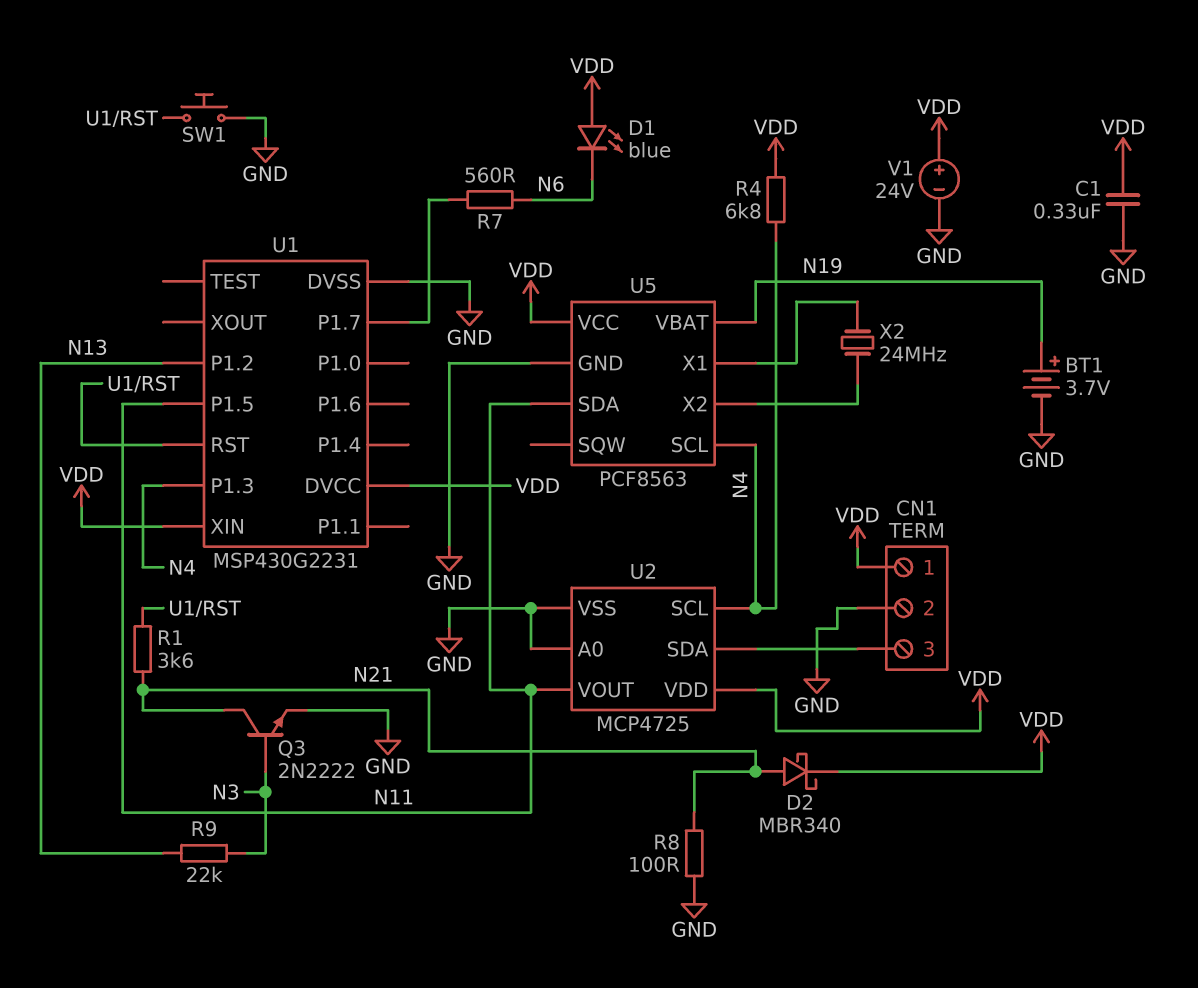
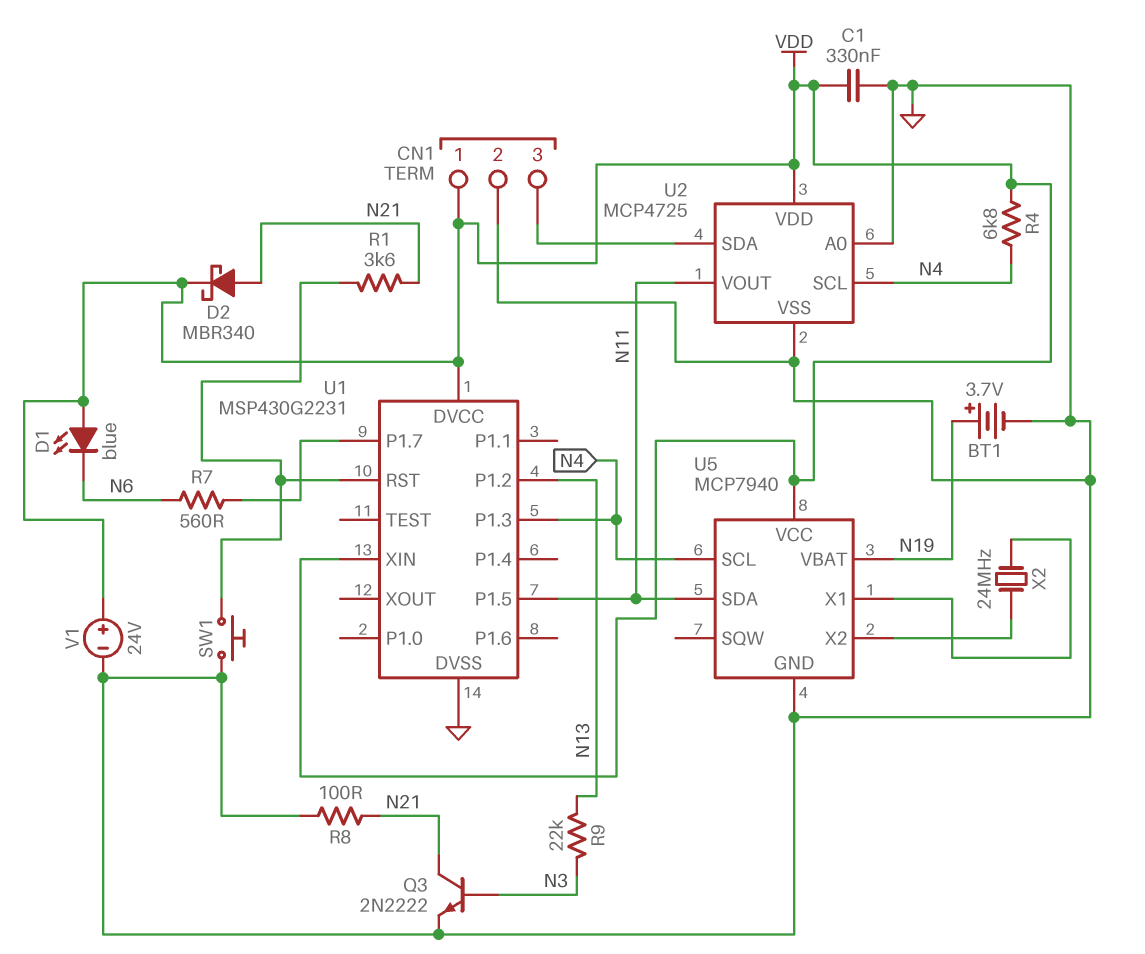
U5: PCF8563 -> MCP7940

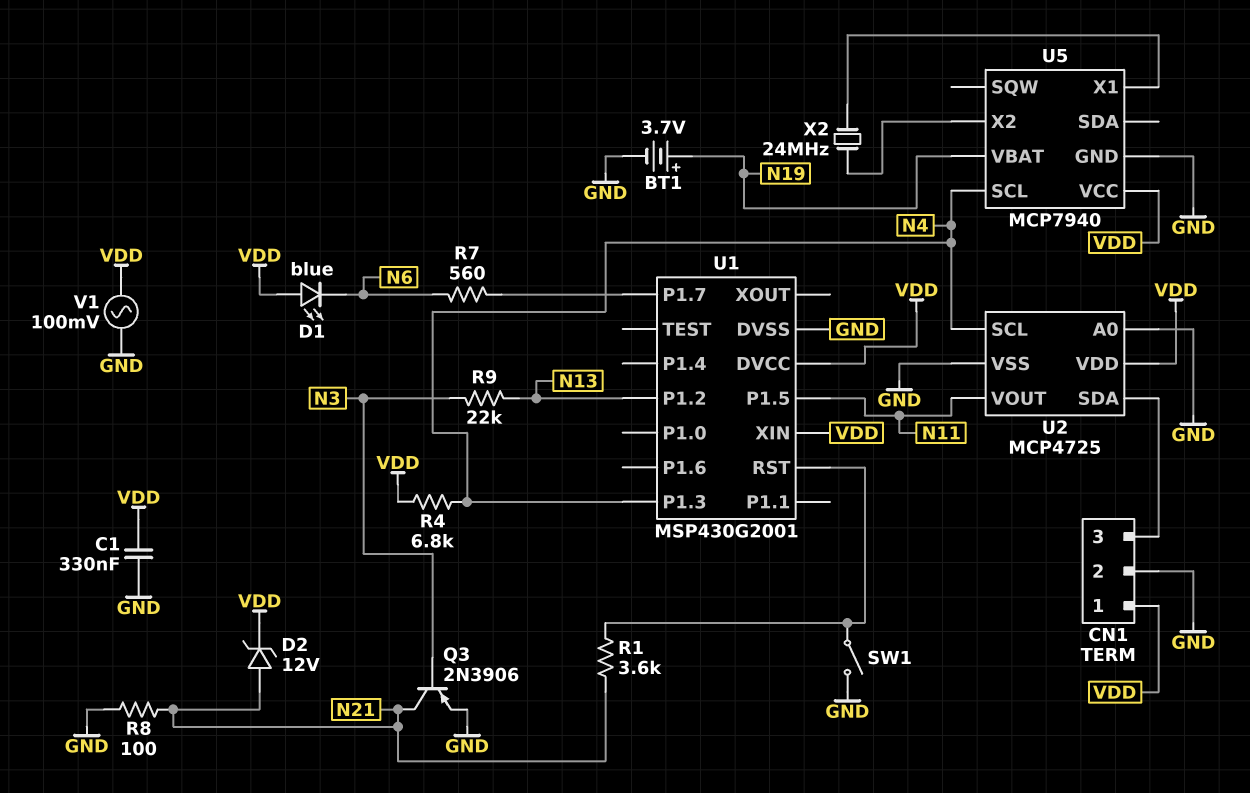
D2: schottky MBR340 (A N21, K VDD) -> zener 12V (A N21, K VDD)
Q3: NPN 2N2222 (B N3, C N21, E GND) -> PNP 2N3906 (B N3, C N21, E GND)
SW1: button (GND, U1/RST) -> switch (GND, U1/RST)
U1: MSP430G2231 -> MSP430G2001
U5 pin SDA: N11 -> none
V1: 24V (plus VDD, minus GND) -> AC 100mV (GND, VDD)

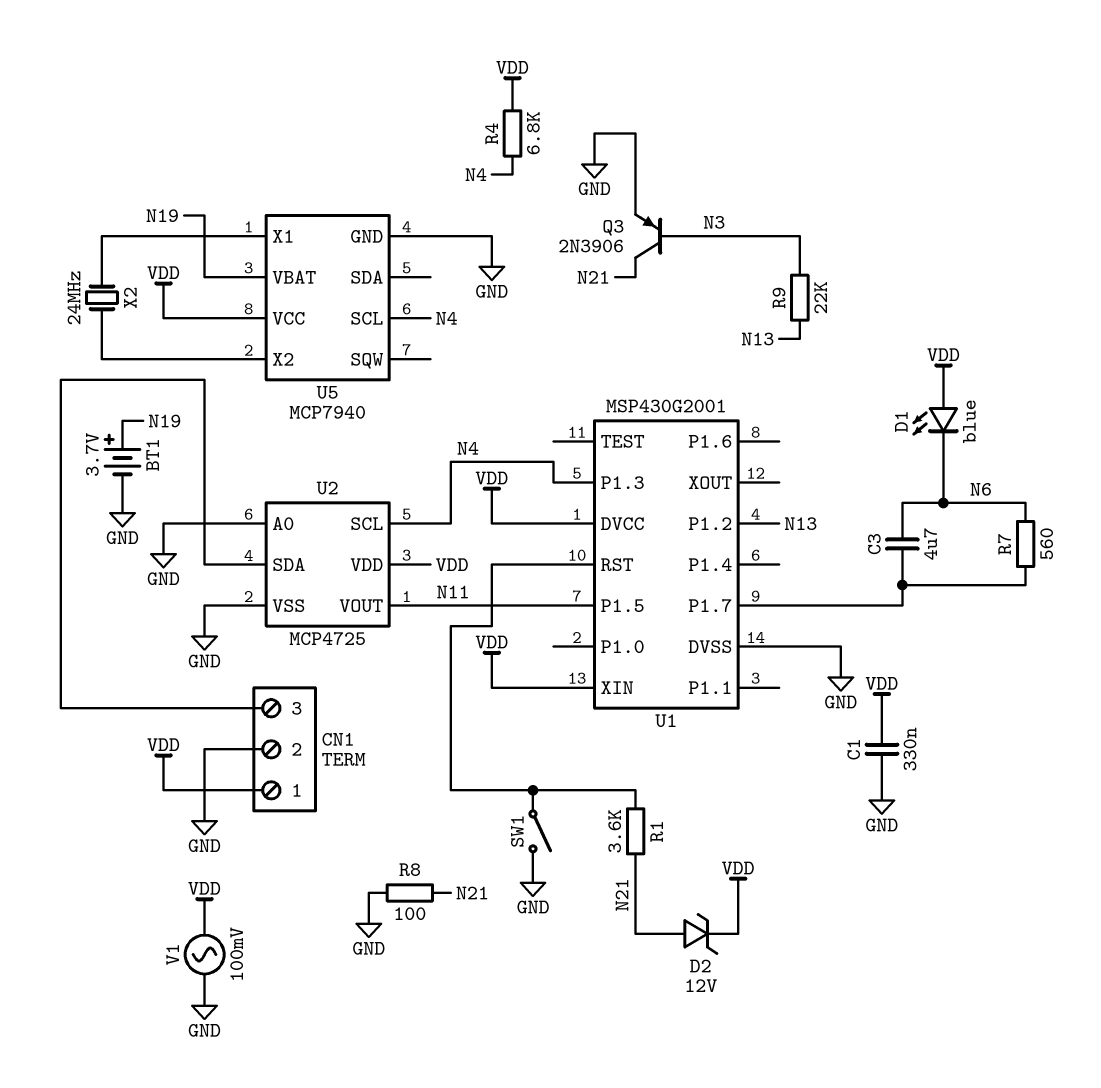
C3: none -> 4.7uF (N6, U1/P1.7)

